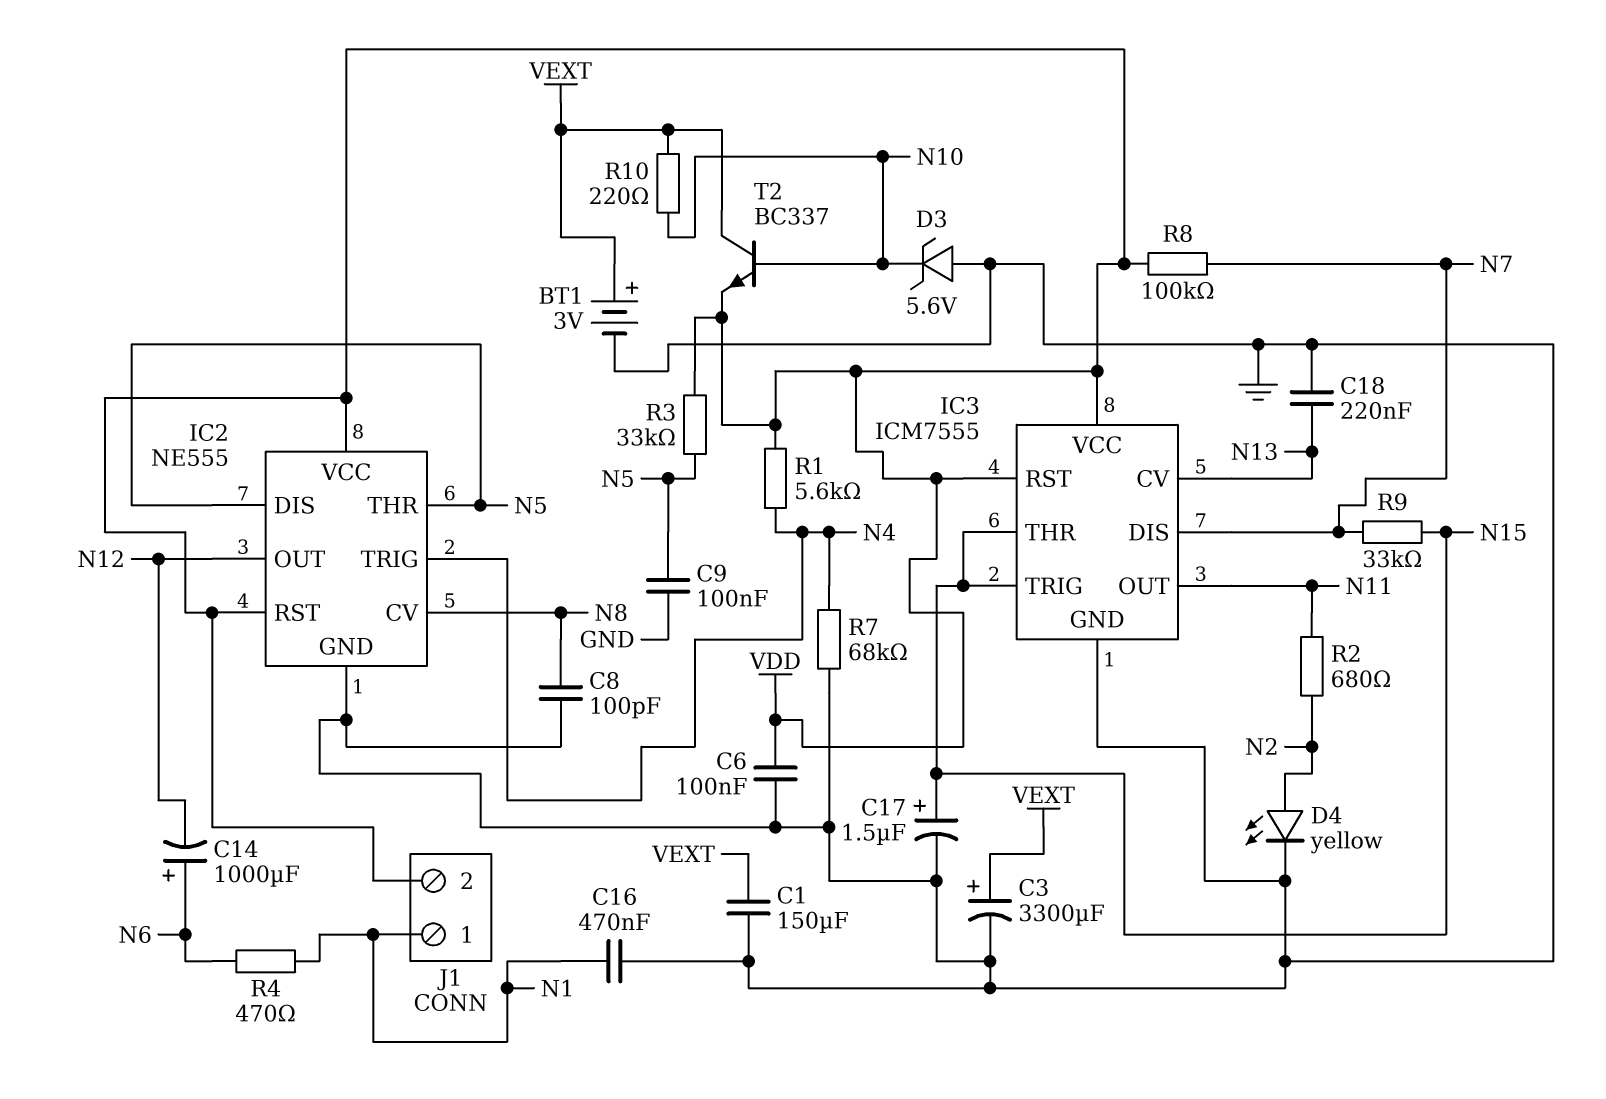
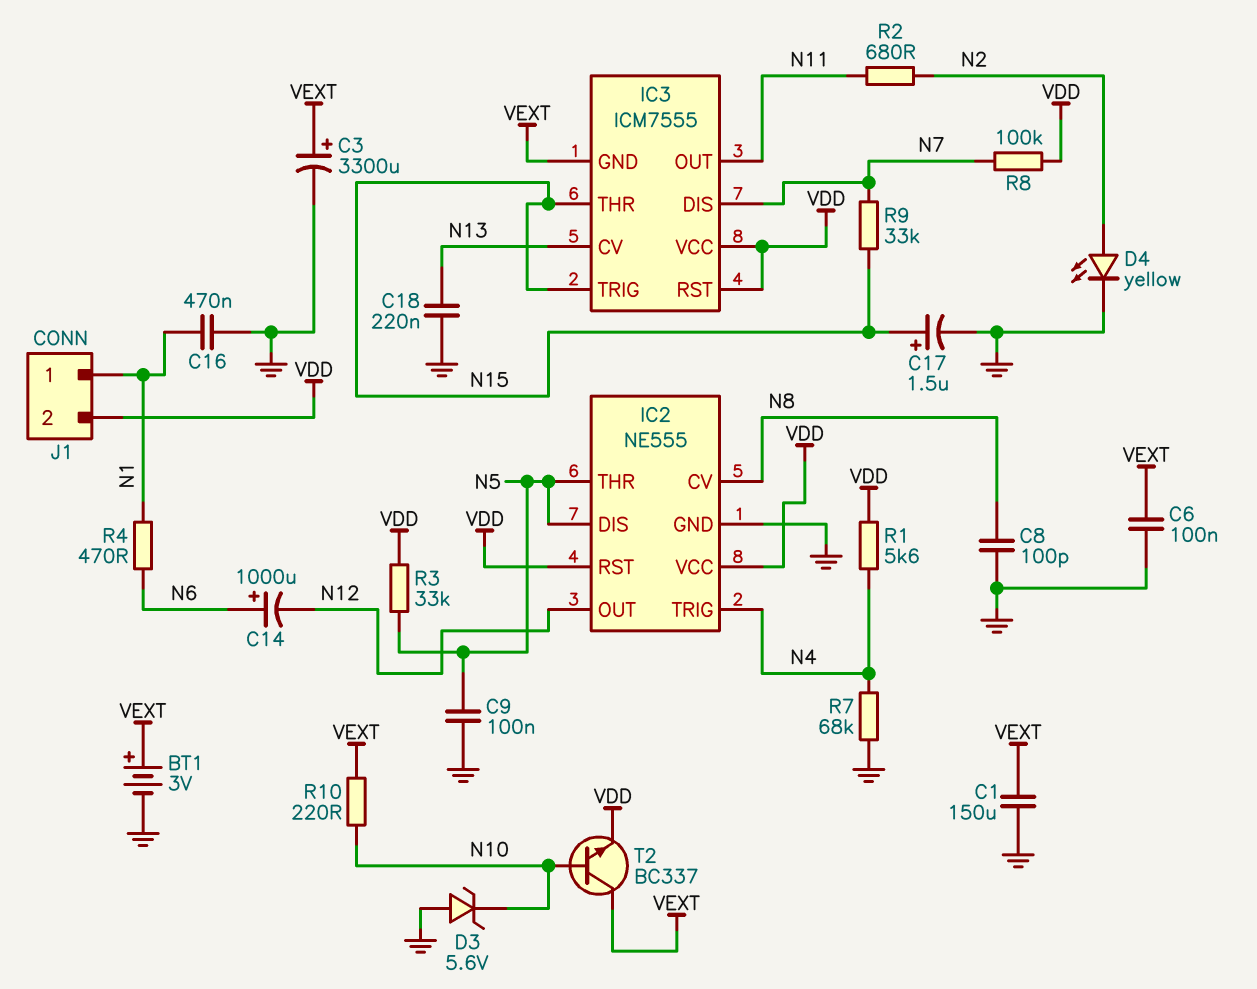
C6: 100nF (GND, VDD) -> 100nF (GND, VEXT)
IC3 pin GND: GND -> VEXT

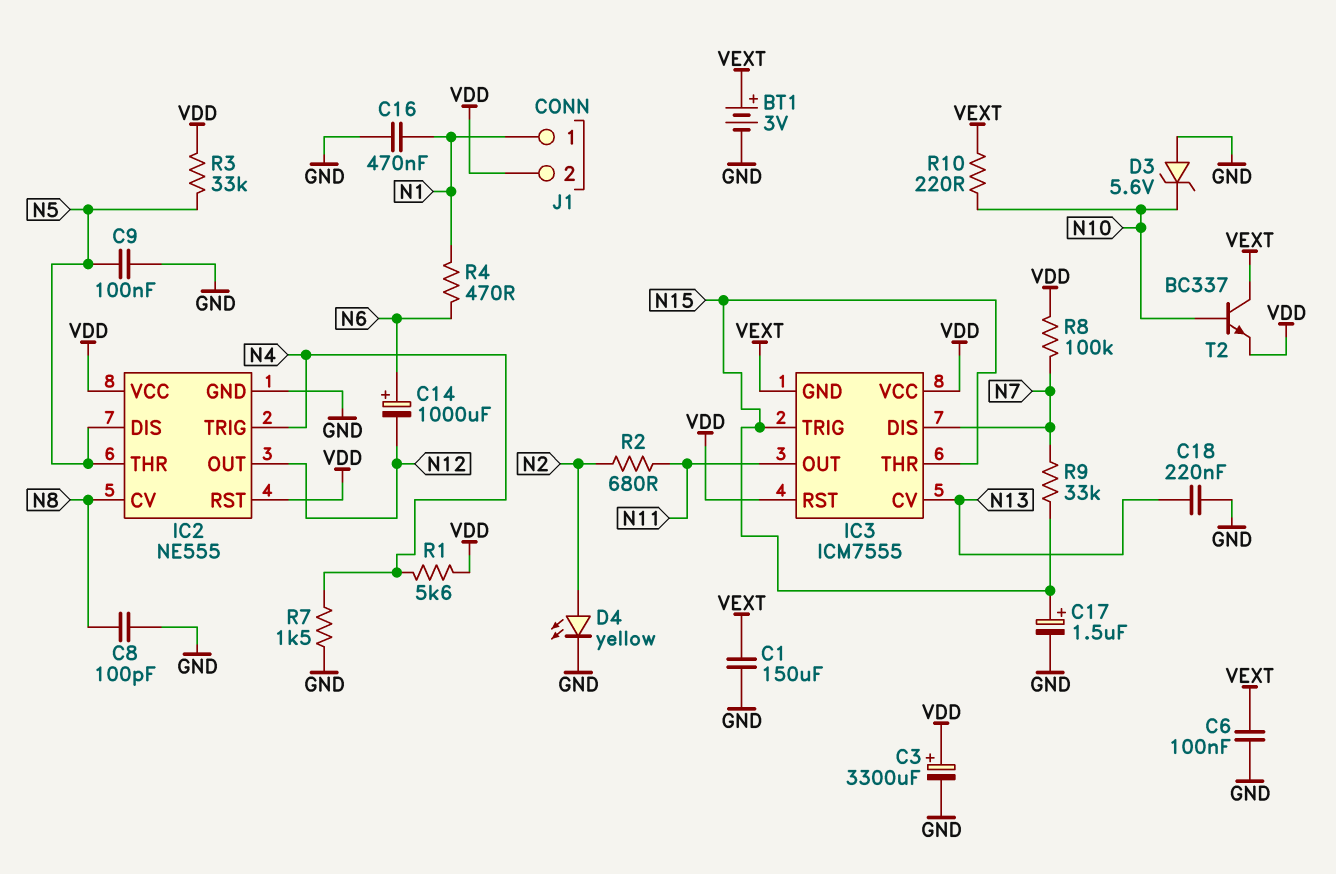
C3: 3300uF (plus VEXT, minus GND) -> 3300uF (plus VDD, minus GND)
R7: 68k (GND, N4) -> 1.5k (GND, N4)

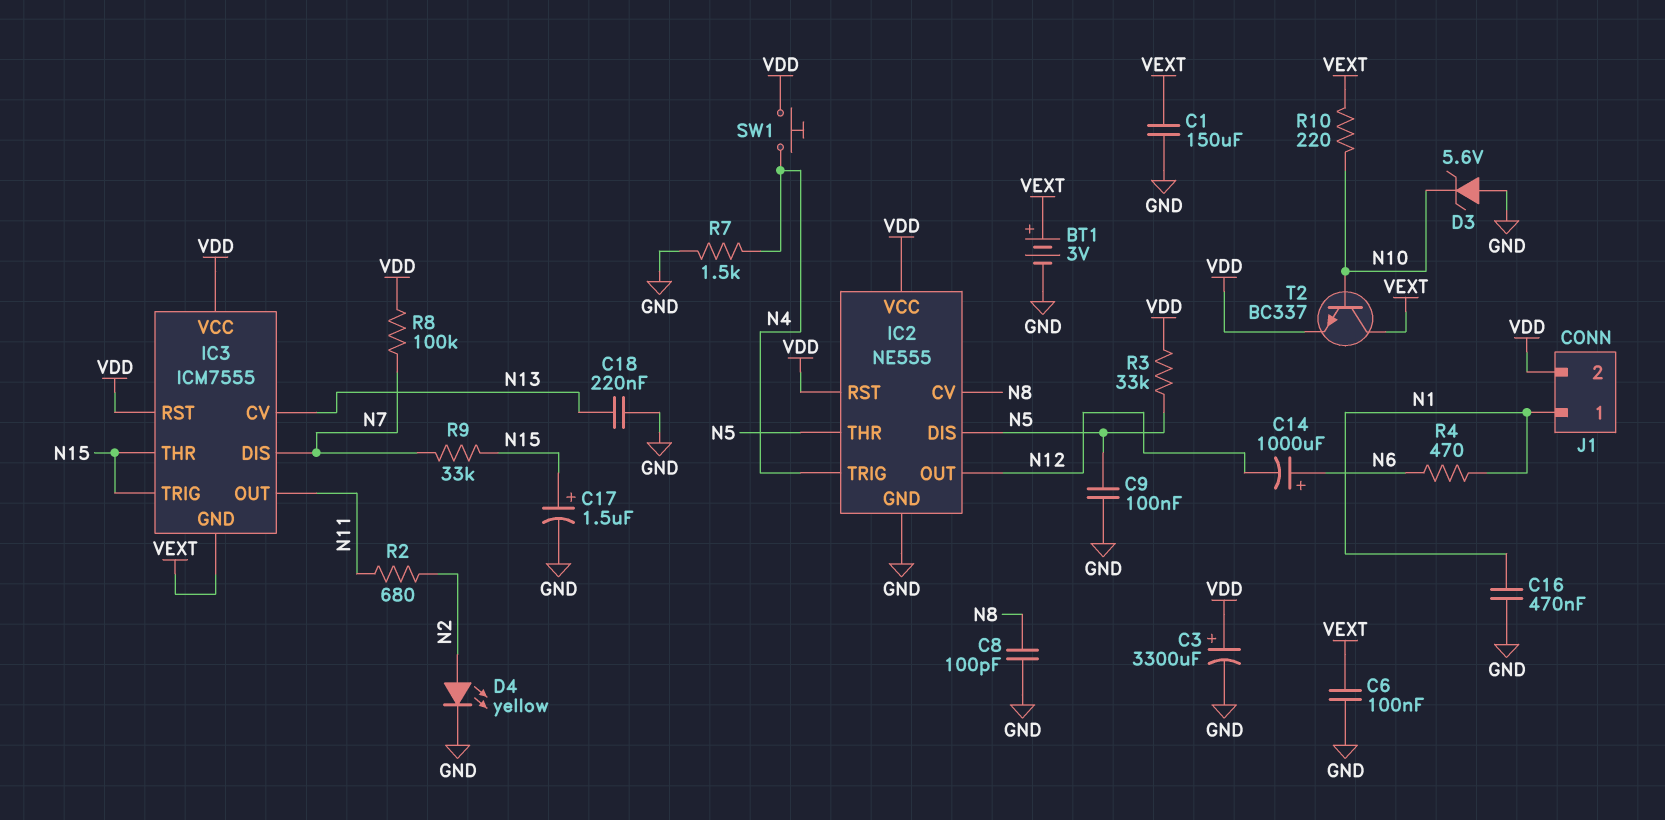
R1: 5.6k (N4, VDD) -> none
SW1: none -> button (N4, VDD)

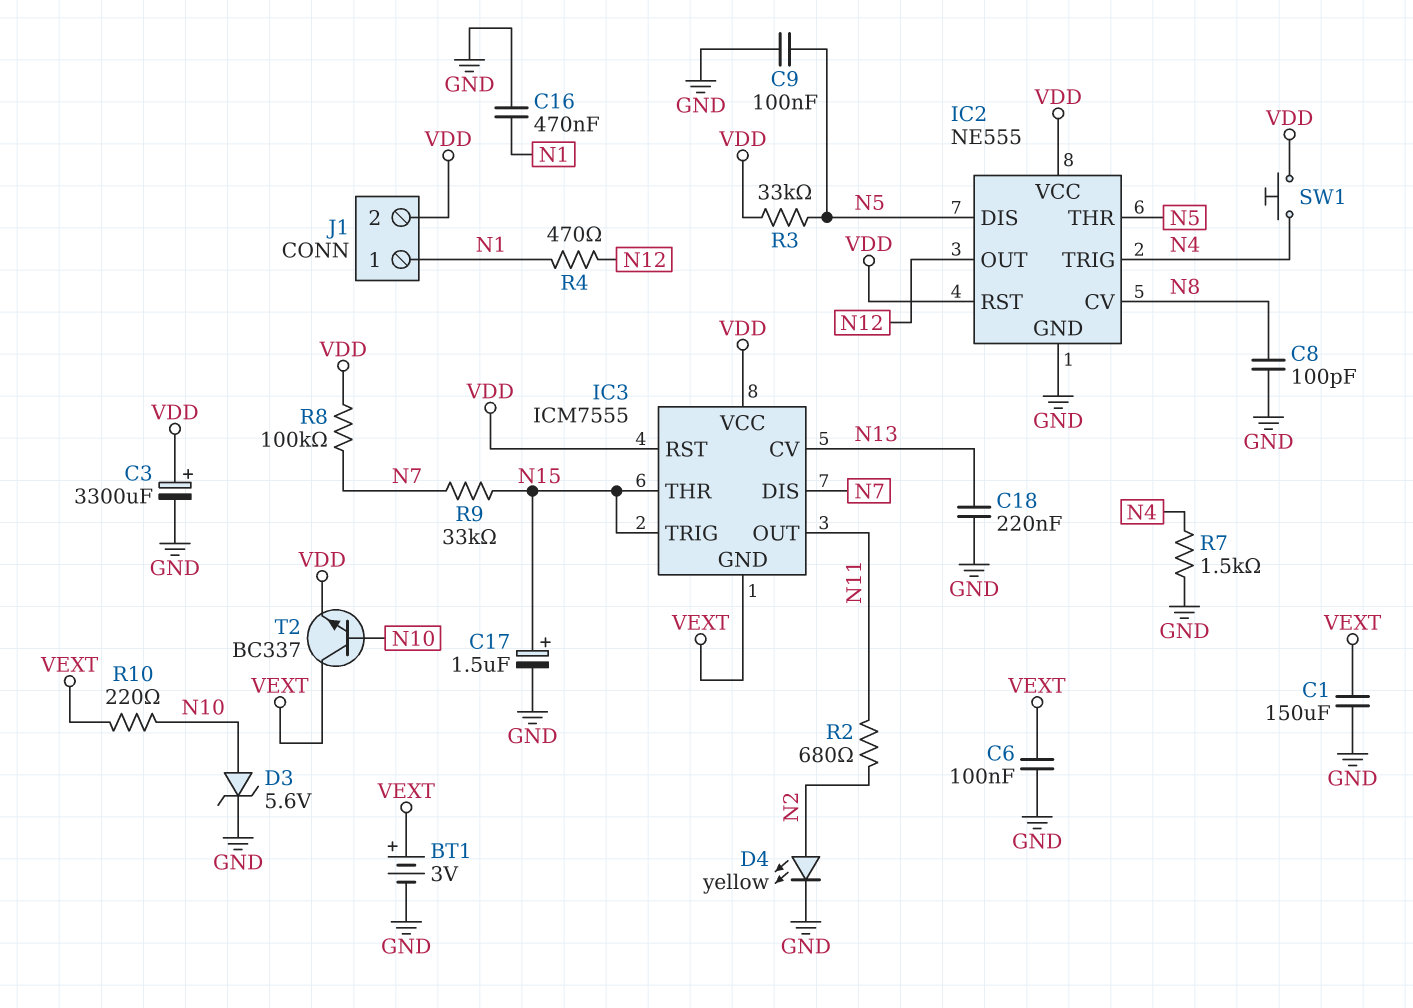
C14: 1000uF (plus N6, minus N12) -> none
D3: zener 5.6V (A GND, K N10) -> zener 5.6V (A N10, K GND)
R4: 470 (N1, N6) -> 470 (N1, N12)

